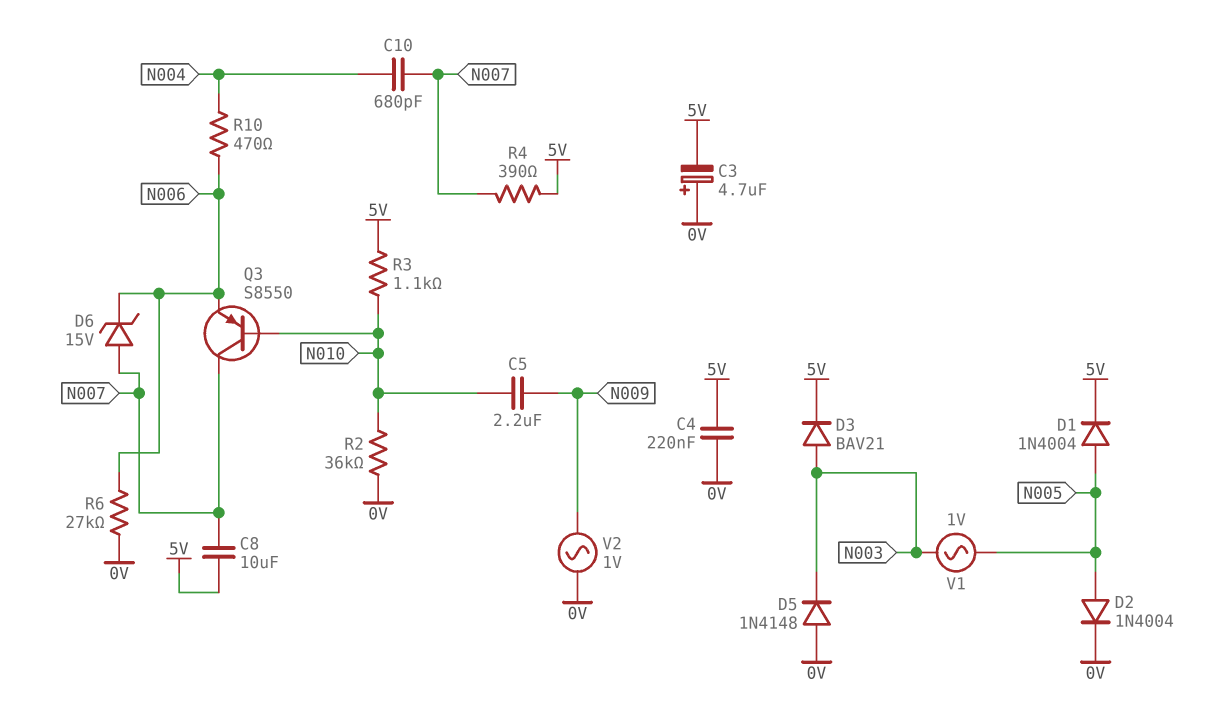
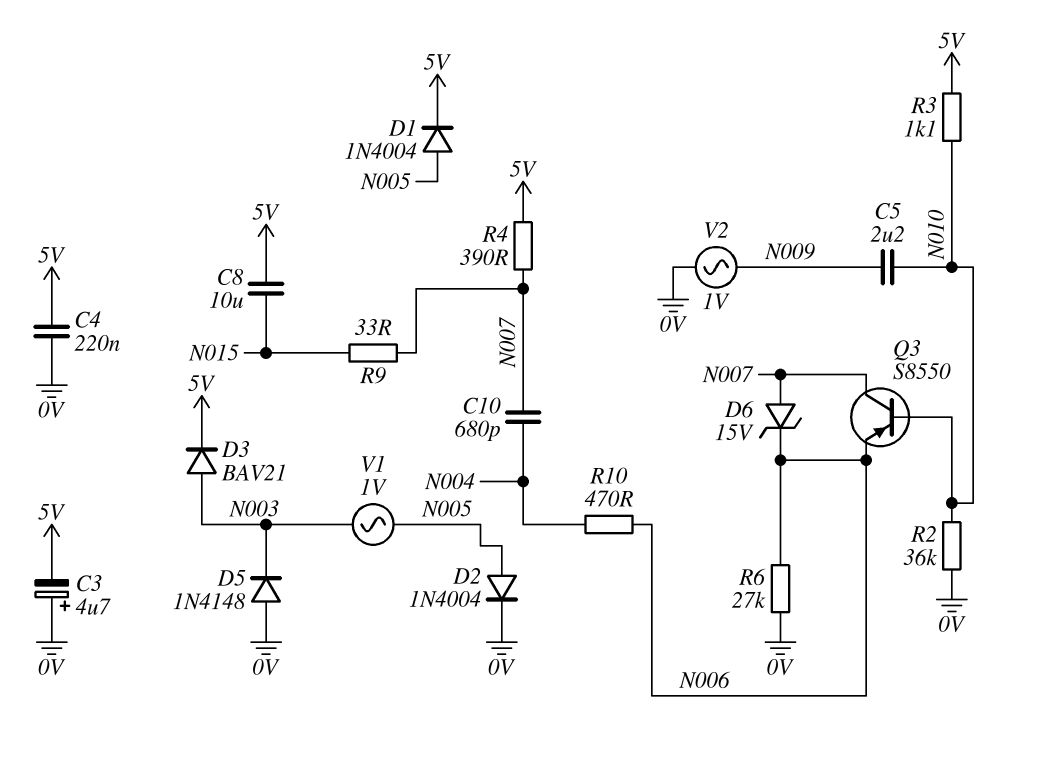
C8: 10uF (5V, N007) -> 10uF (5V, N015)
R9: none -> 33 (N007, N015)

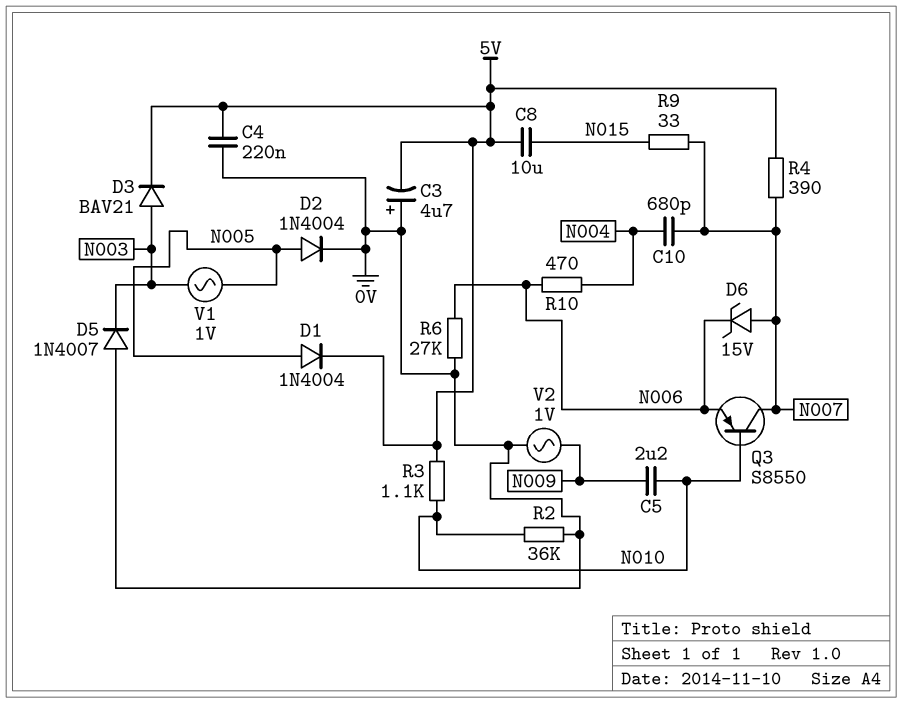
D5: diode 1N4148 (A 0V, K N003) -> diode 1N4007 (A 0V, K N003)

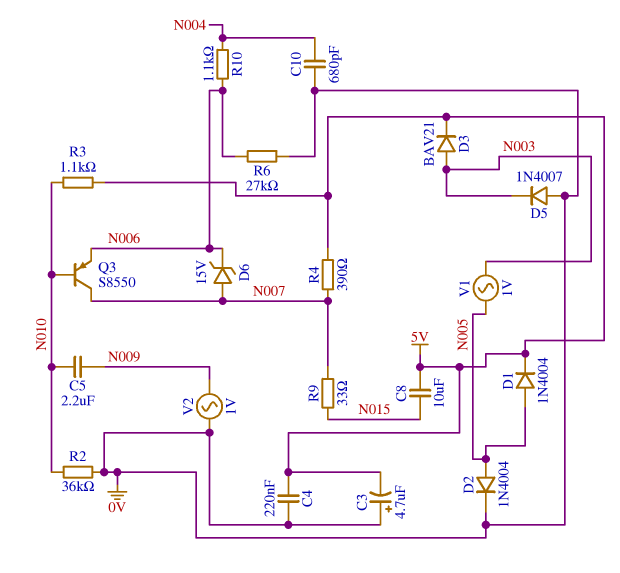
C10: 680pF (N004, N007) -> 680pF (0V, N004)
R10: 470 (N004, N006) -> 1.1k (N004, N006)

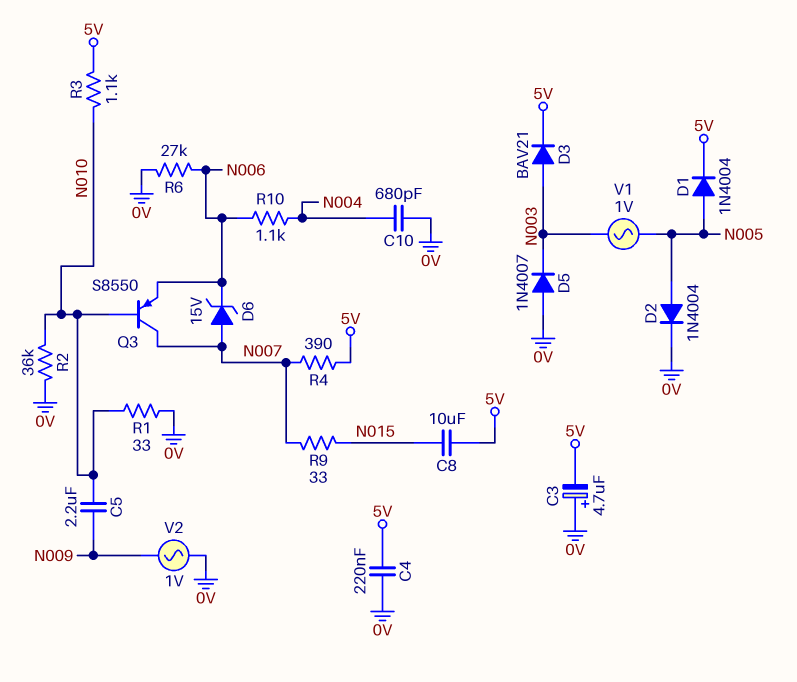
R1: none -> 33 (0V, N010)

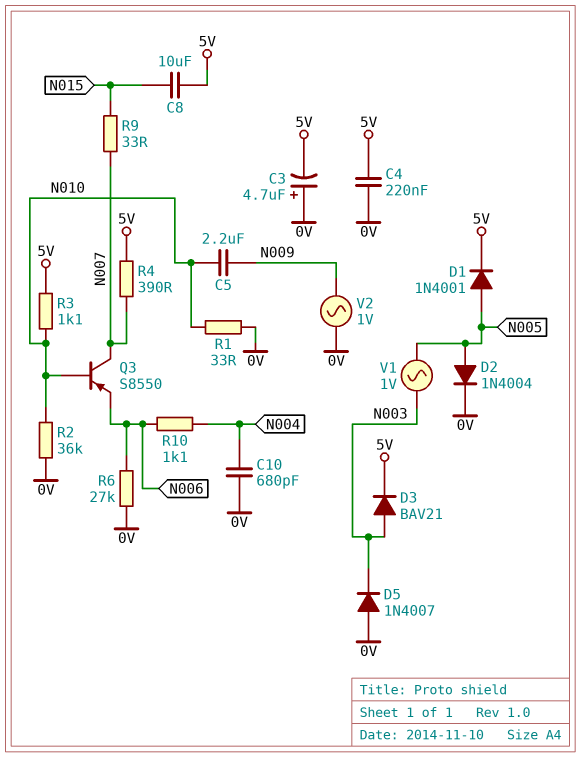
D1: diode 1N4004 (A N005, K 5V) -> diode 1N4001 (A N005, K 5V)
D6: zener 15V (A N007, K N006) -> none

